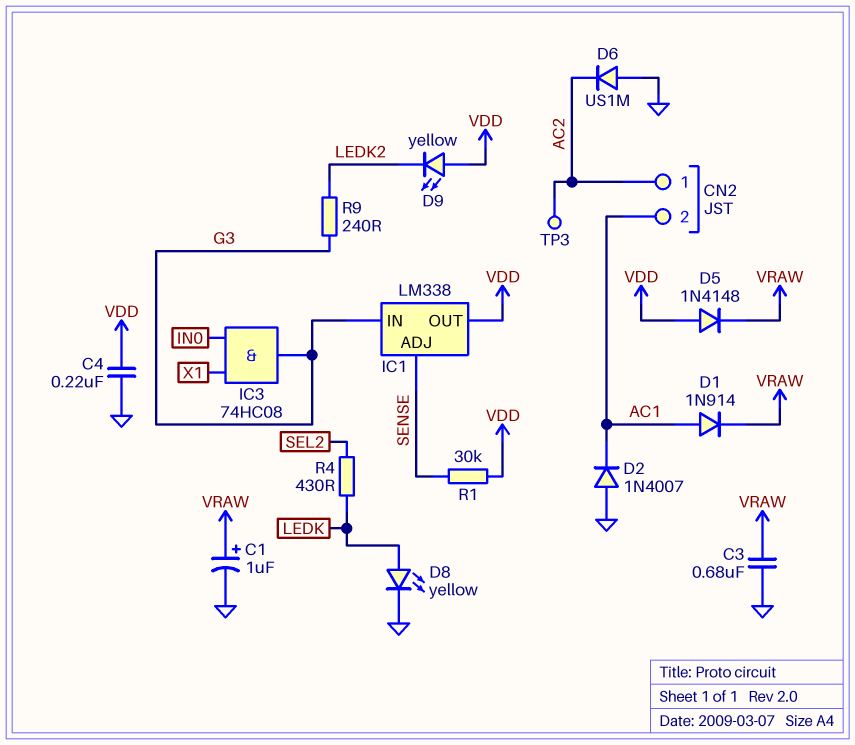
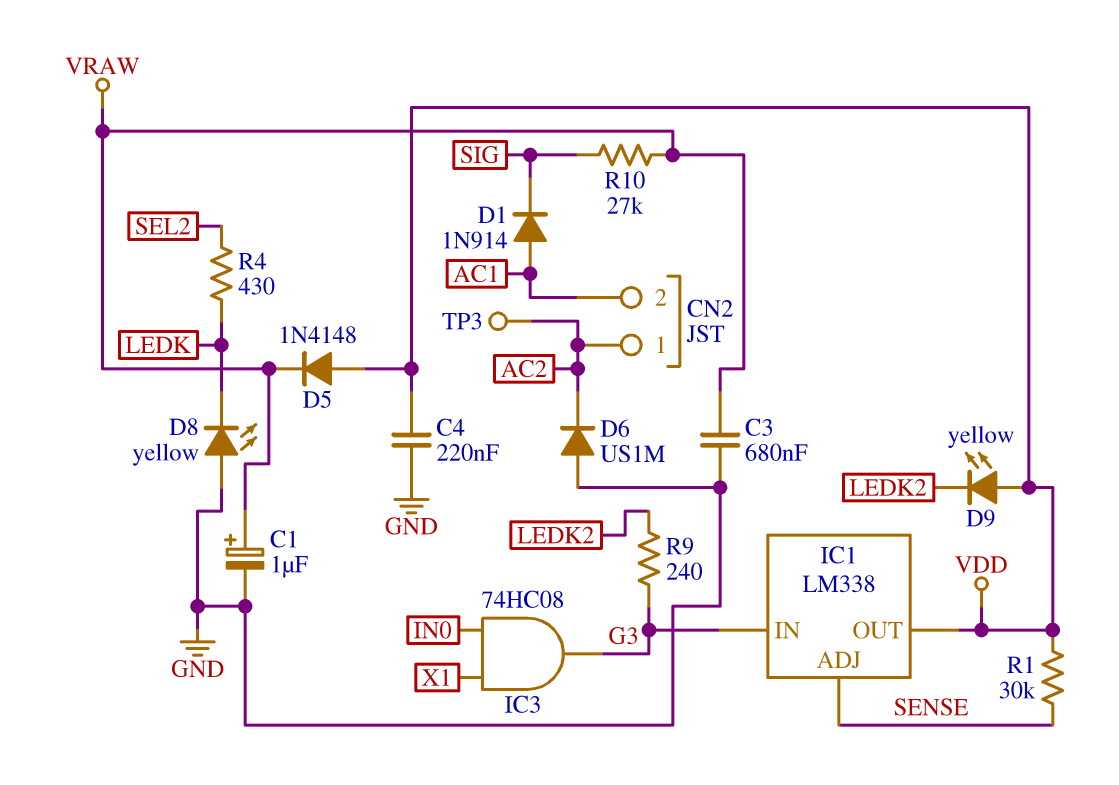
D1: diode 1N914 (A AC1, K VRAW) -> diode 1N914 (A AC1, K SIG)
D2: diode 1N4007 (A GND, K AC1) -> none
D8: LED yellow (A LEDK, K GND) -> LED yellow (A GND, K LEDK)
R10: none -> 27k (SIG, VRAW)

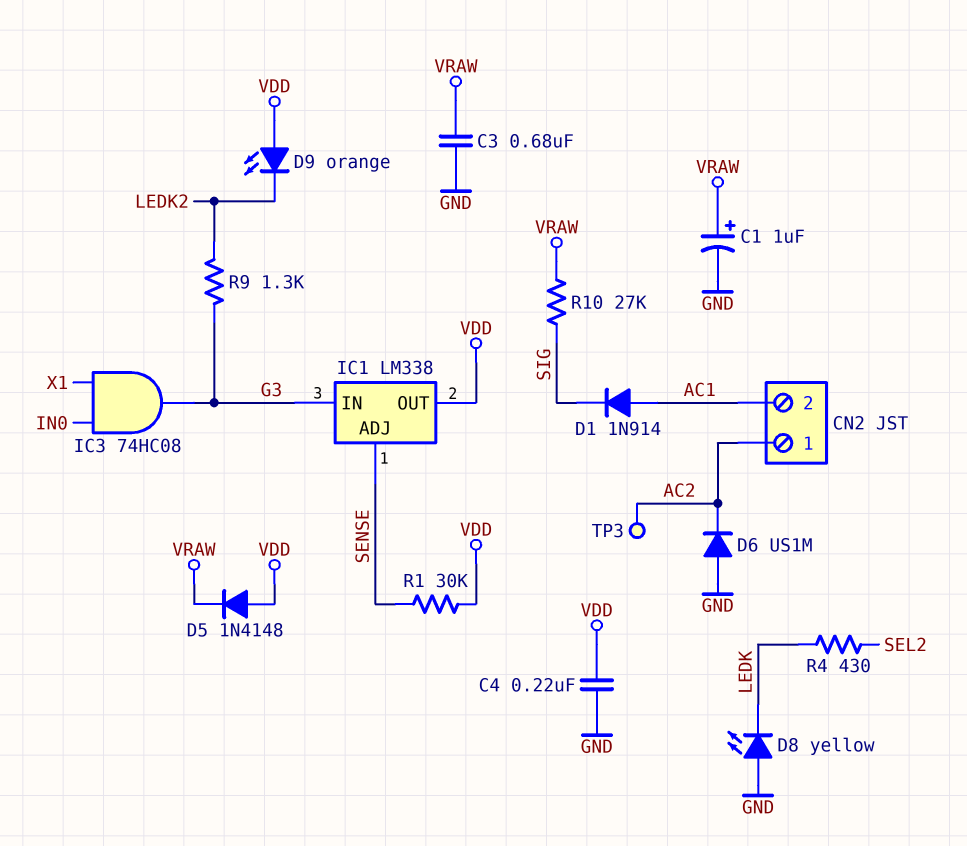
D9: LED yellow (A VDD, K LEDK2) -> LED orange (A VDD, K LEDK2)
R9: 240 (G3, LEDK2) -> 1.3k (G3, LEDK2)

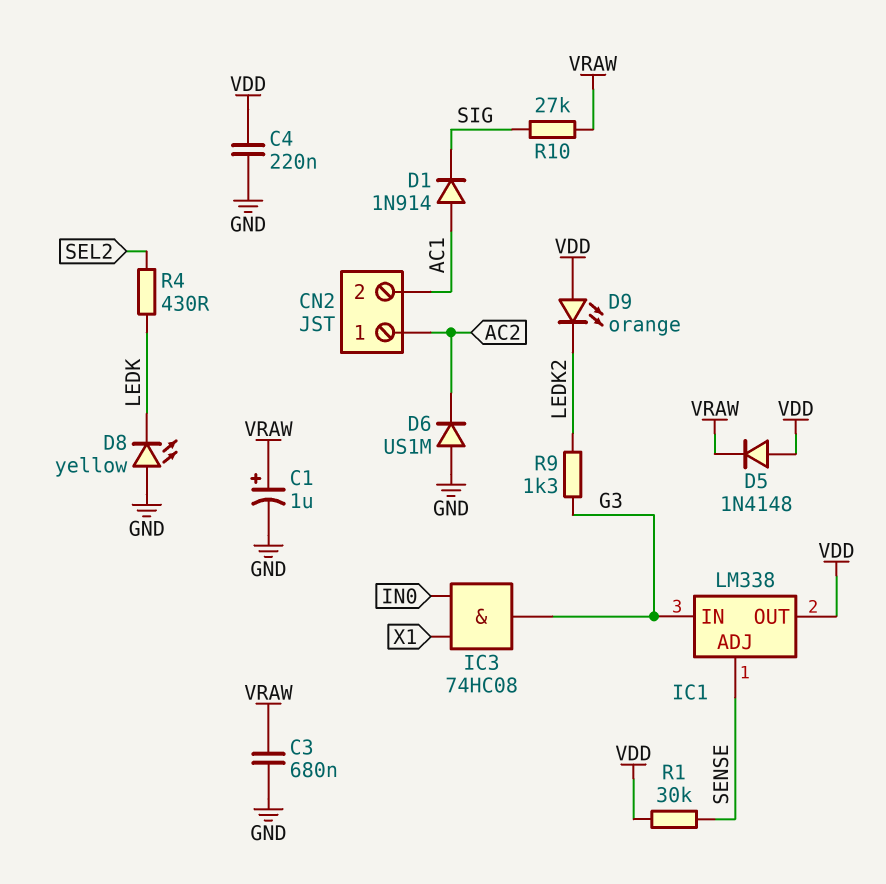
TP3: test point (AC2) -> none

